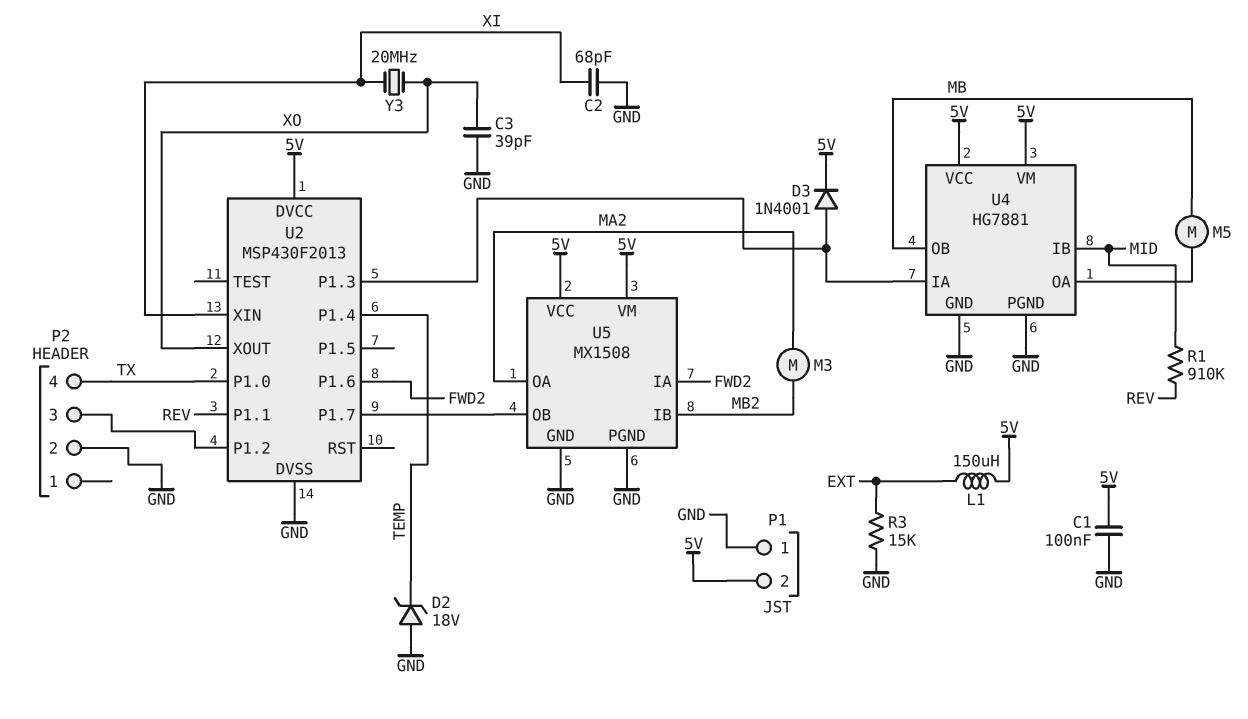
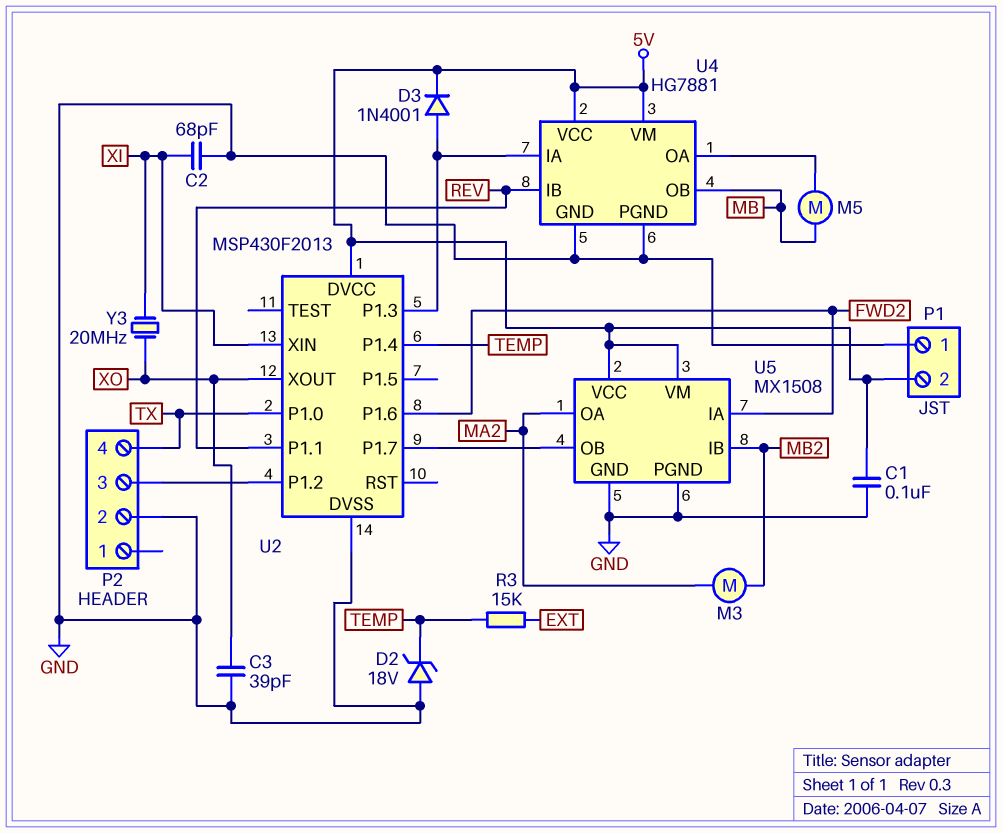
L1: 150uH (5V, EXT) -> none
R1: 910k (MID, REV) -> none
R3: 15k (EXT, GND) -> 15k (EXT, TEMP)
U4 pin IB: MID -> REV

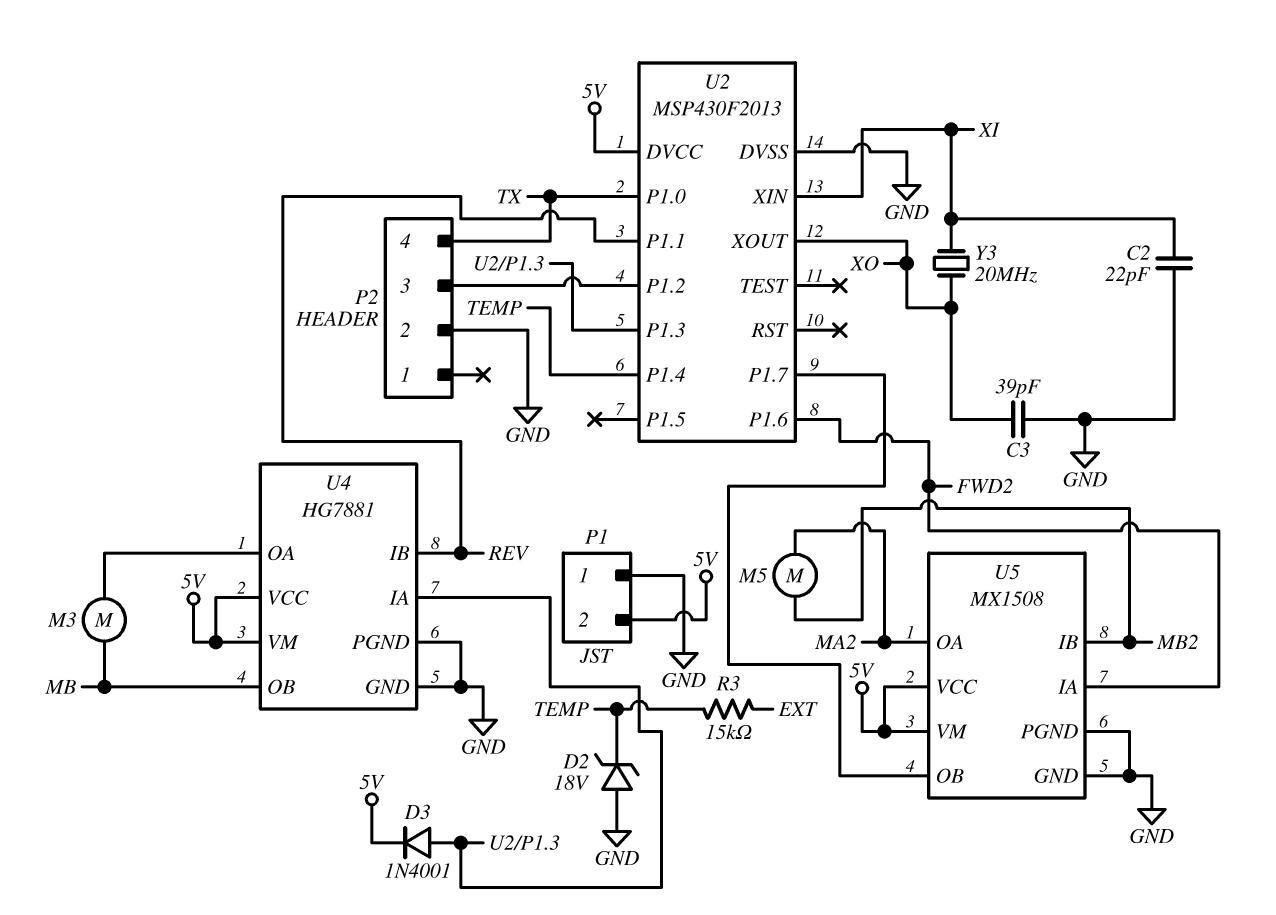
C1: 100nF (5V, GND) -> none
C2: 68pF (GND, XI) -> 22pF (GND, XI)
M3: motor (MA2, MB2) -> motor (MB, U4/OA)
M5: motor (MB, U4/OA) -> motor (MA2, MB2)

